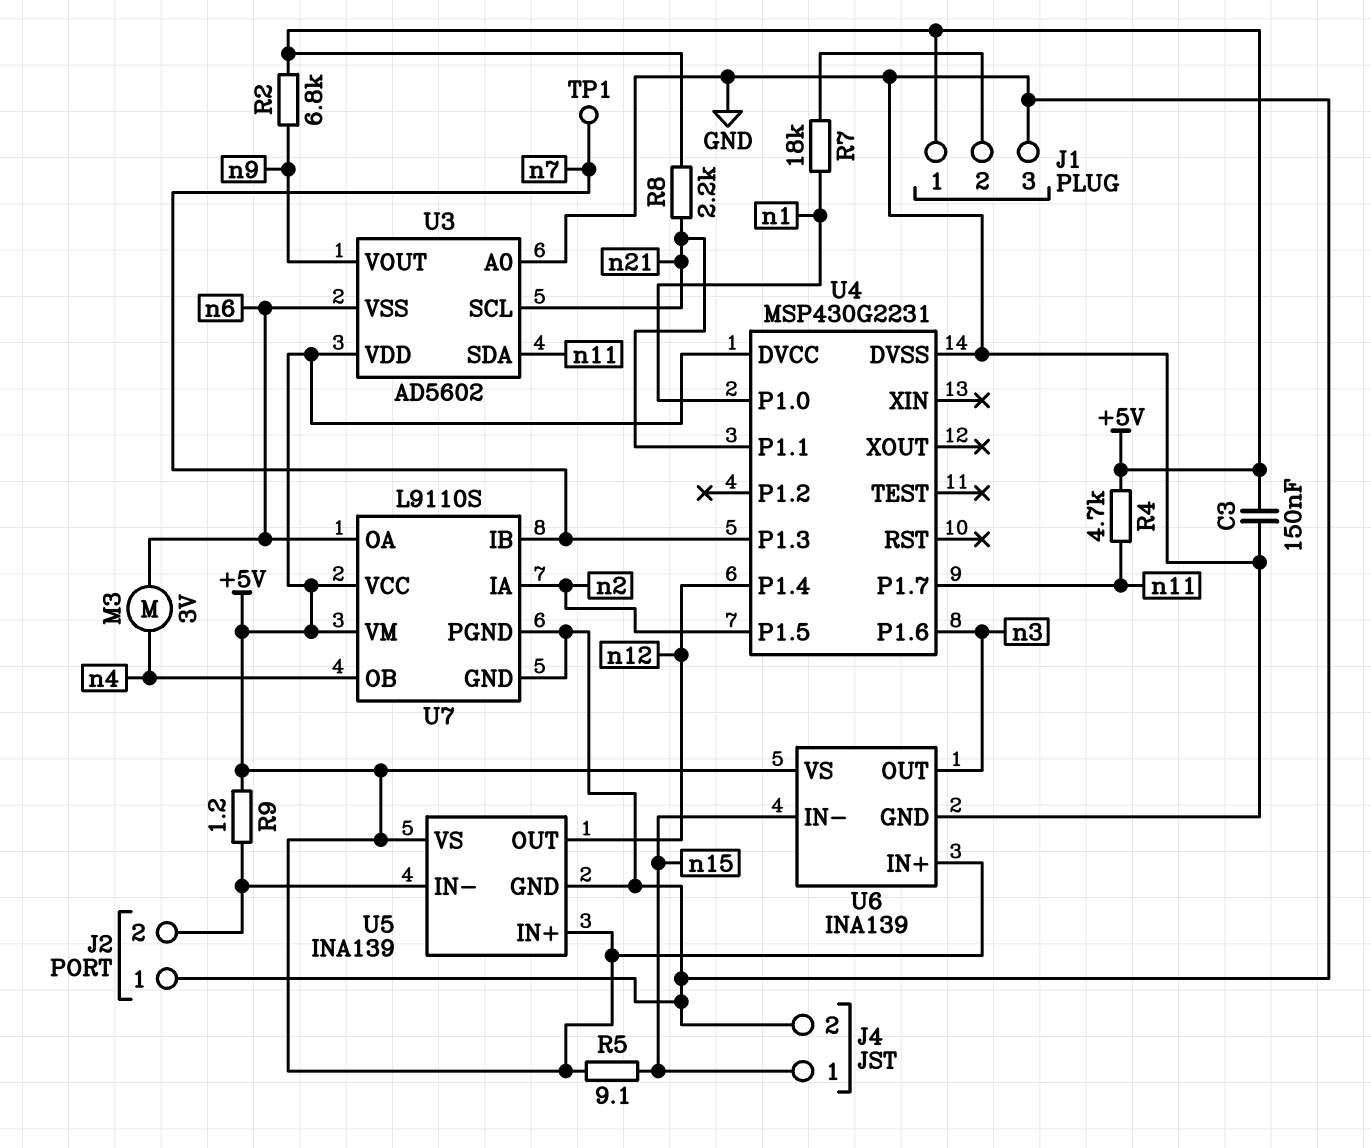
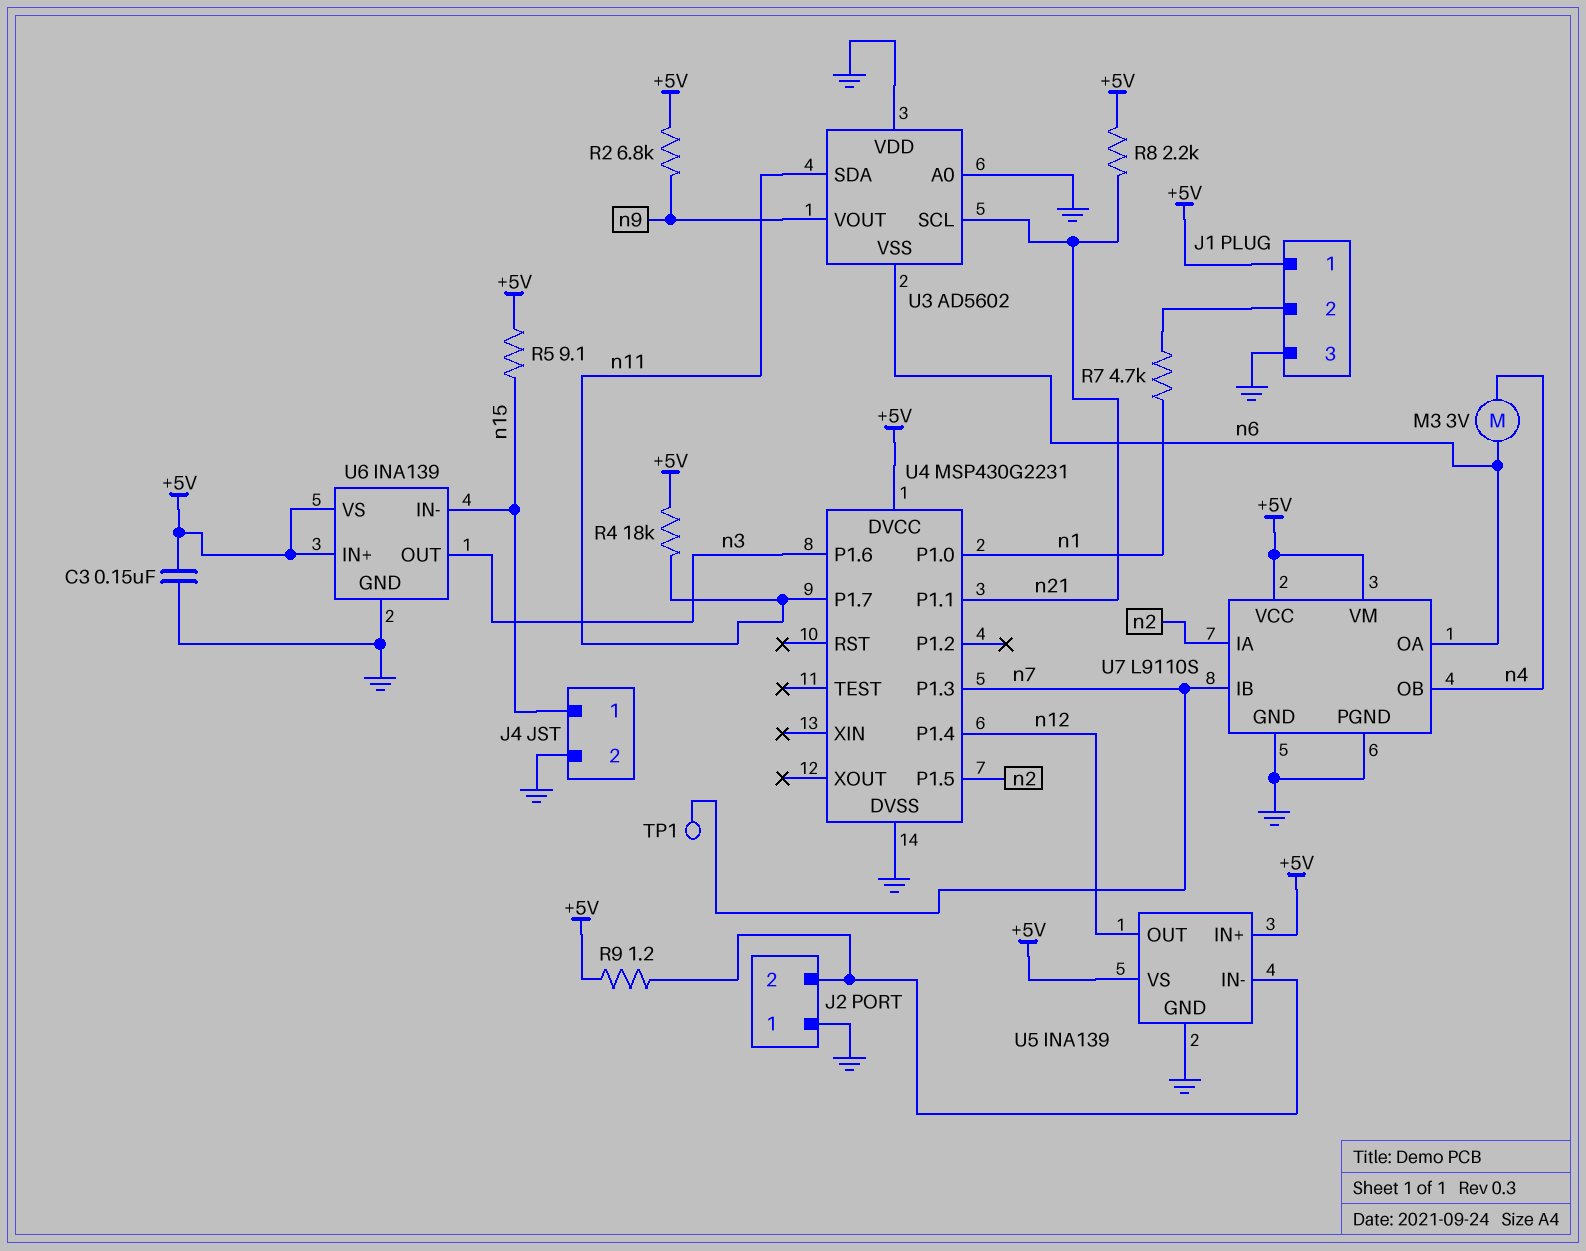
R4: 4.7k (+5V, n11) -> 18k (+5V, n11)
R7: 18k (J1/2, n1) -> 4.7k (J1/2, n1)
U3 pin VDD: +5V -> GND

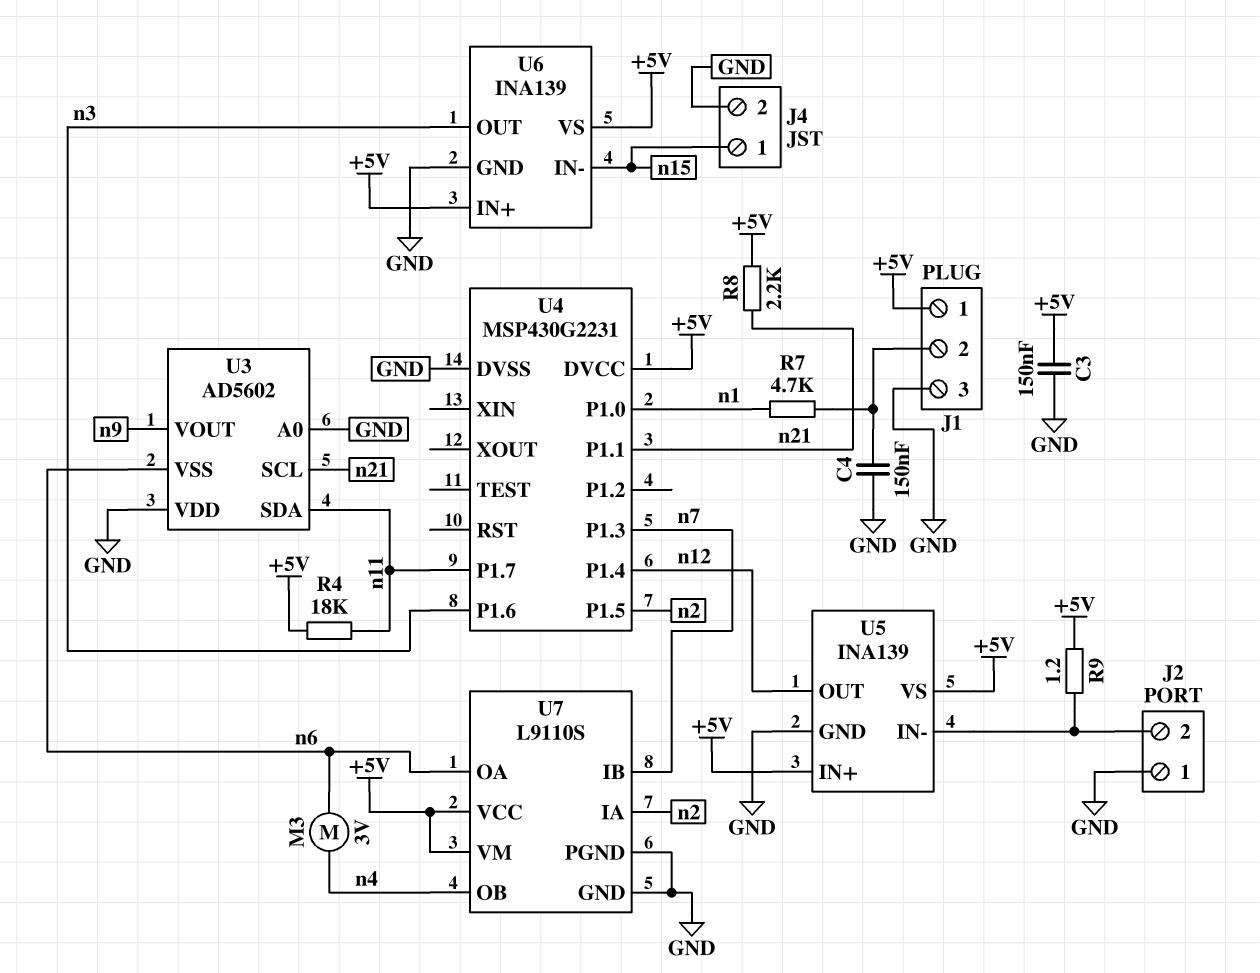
C4: none -> 150nF (GND, J1/2)
R2: 6.8k (+5V, n9) -> none
R5: 9.1 (+5V, n15) -> none
TP1: test point (n7) -> none

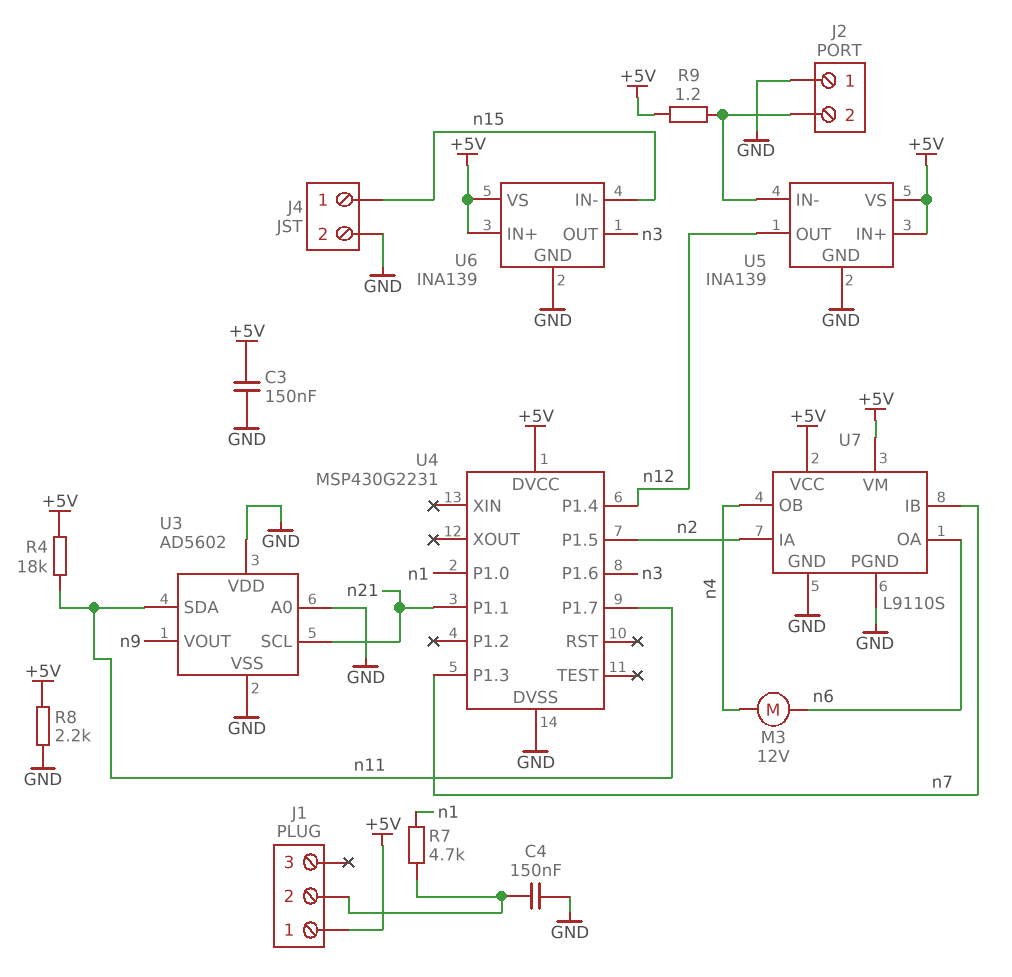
J1 pin 3: GND -> none
M3: motor 3V (n4, n6) -> motor 12V (n4, n6)
R8: 2.2k (+5V, n21) -> 2.2k (+5V, GND)
U3 pin VSS: n6 -> GND

